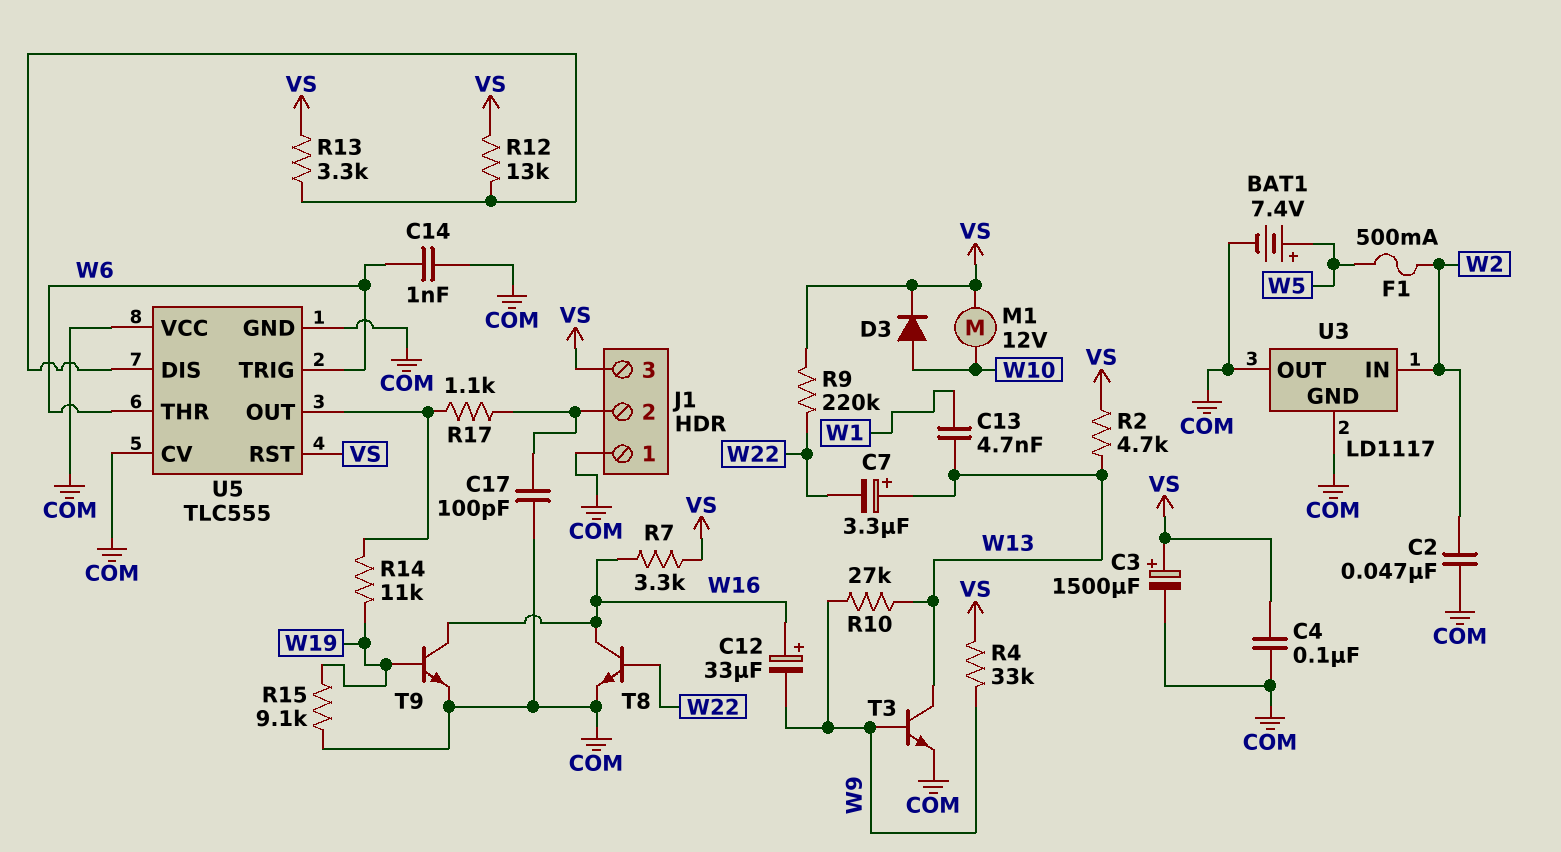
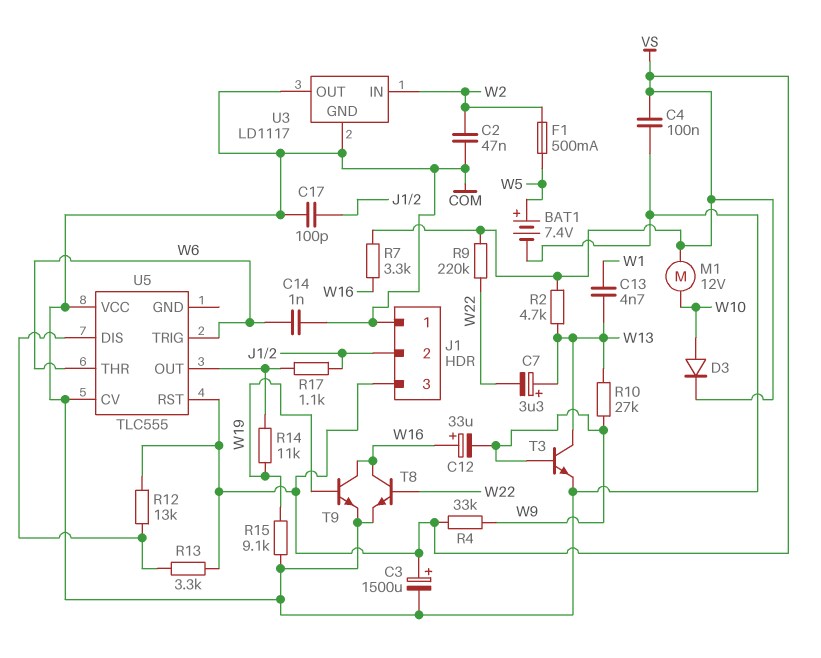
U5 pin GND: COM -> none

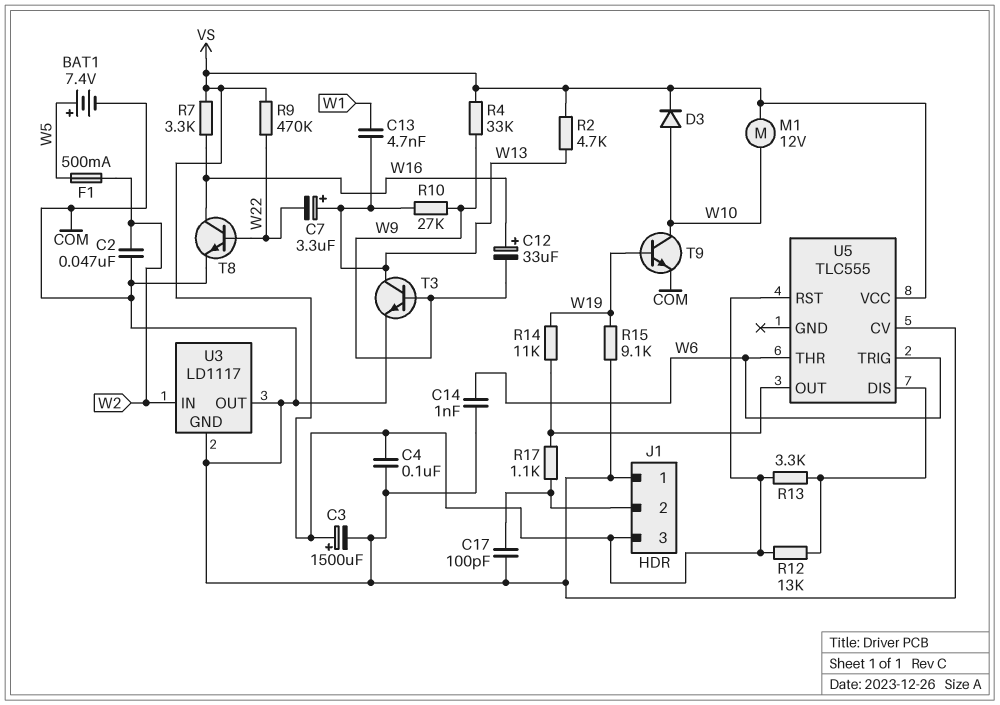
R9: 220k (VS, W22) -> 470k (VS, W22)
T9: NPN (B W19, C W16, E COM) -> NPN (B W19, C W10, E COM)
U5 pin VCC: COM -> VS

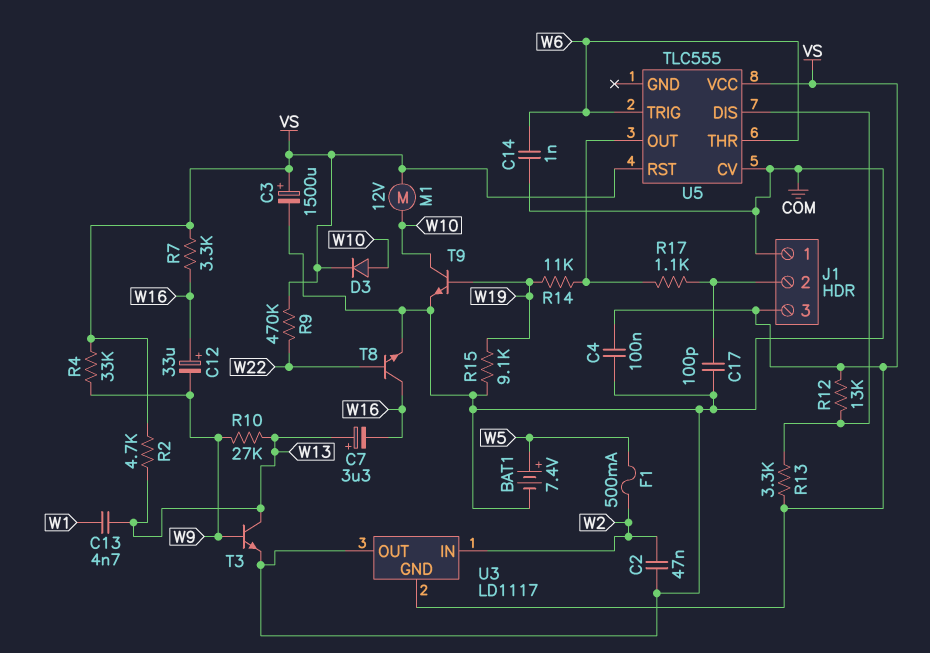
C7: 3.3uF (plus W13, minus W22) -> 3.3uF (plus W13, minus W16)
U3 pin GND: COM -> VS

